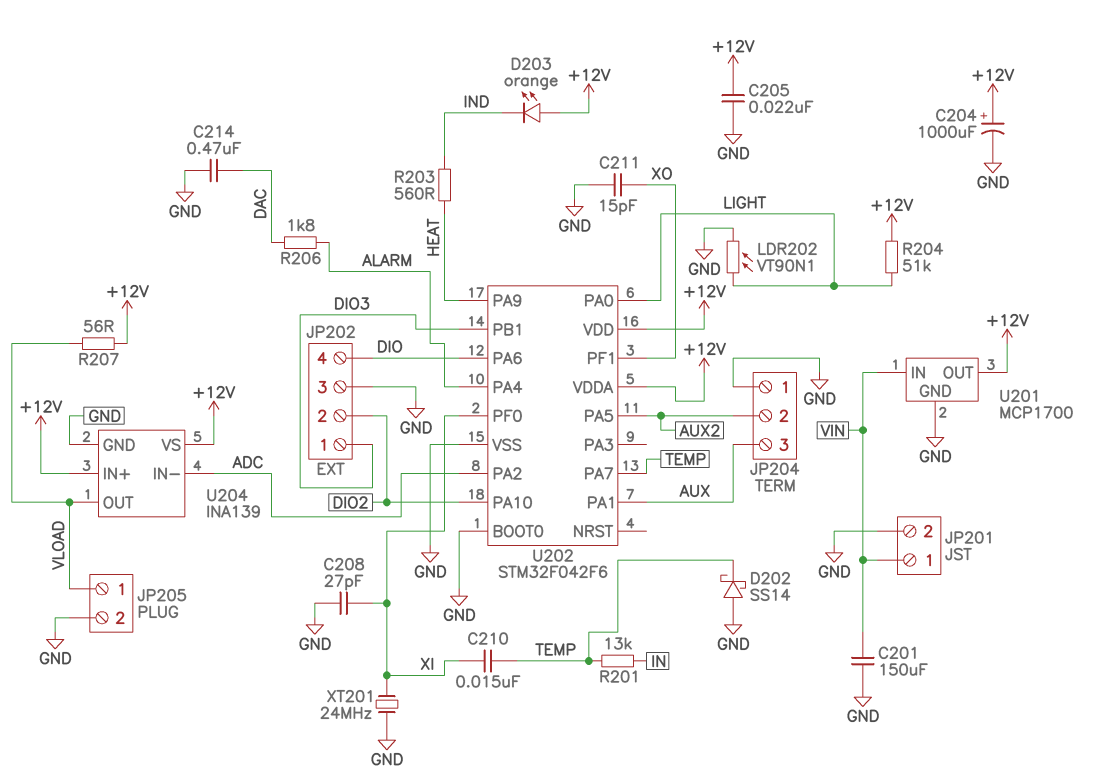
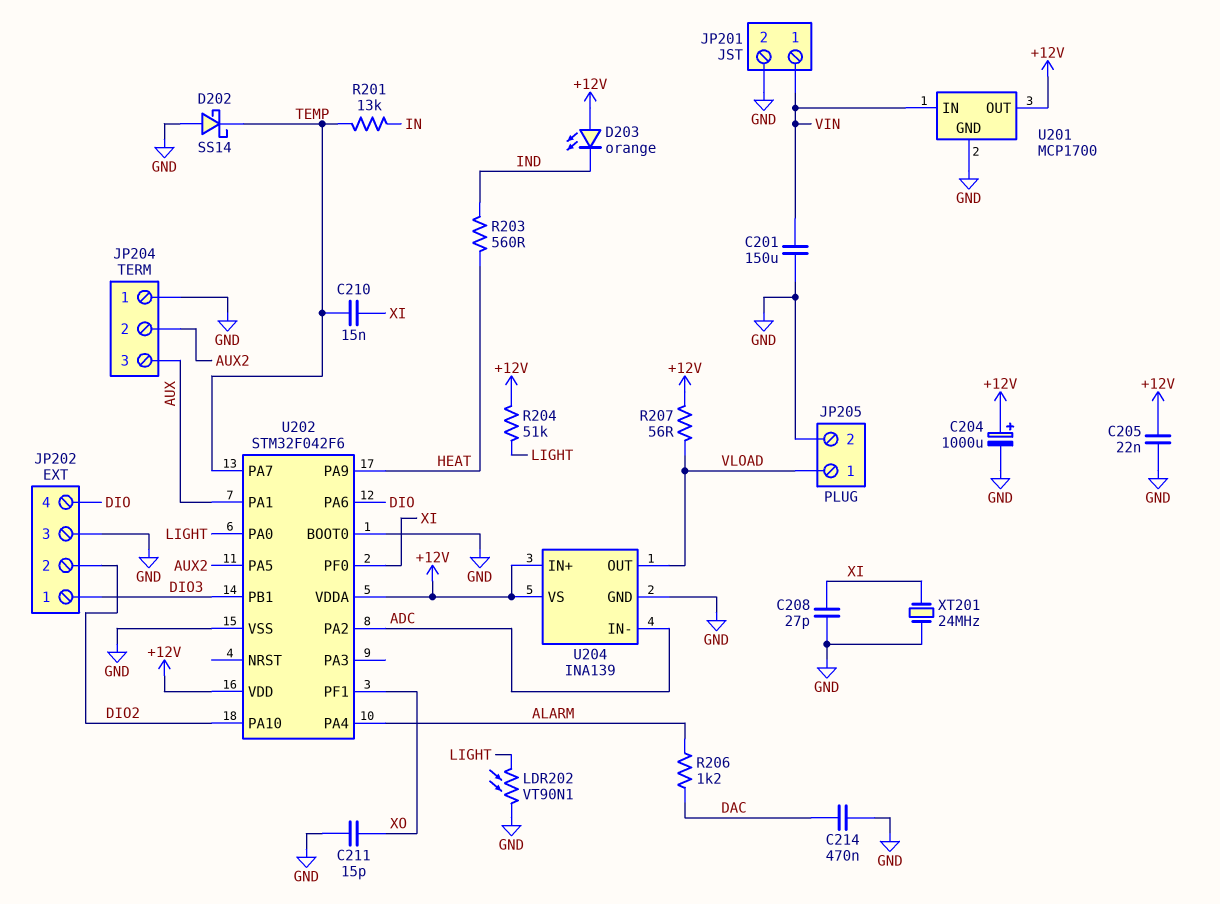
R206: 1.8k (ALARM, DAC) -> 1.2k (ALARM, DAC)

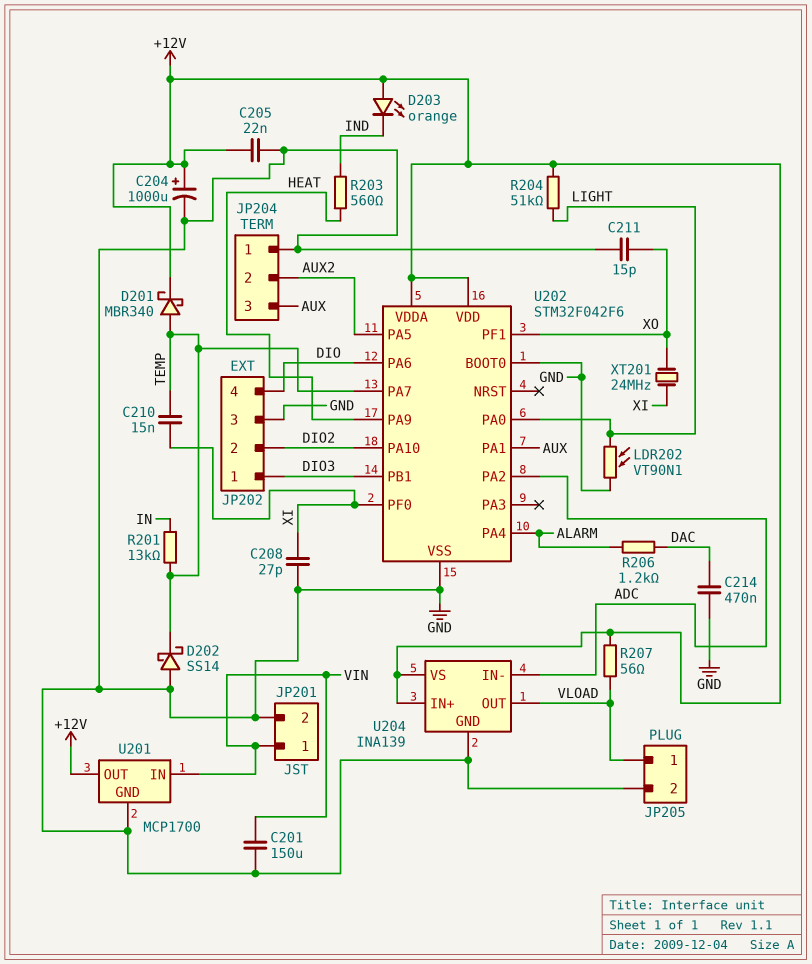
D201: none -> schottky MBR340 (A TEMP, K +12V)
XT201: 24MHz (GND, XI) -> 24MHz (XI, XO)

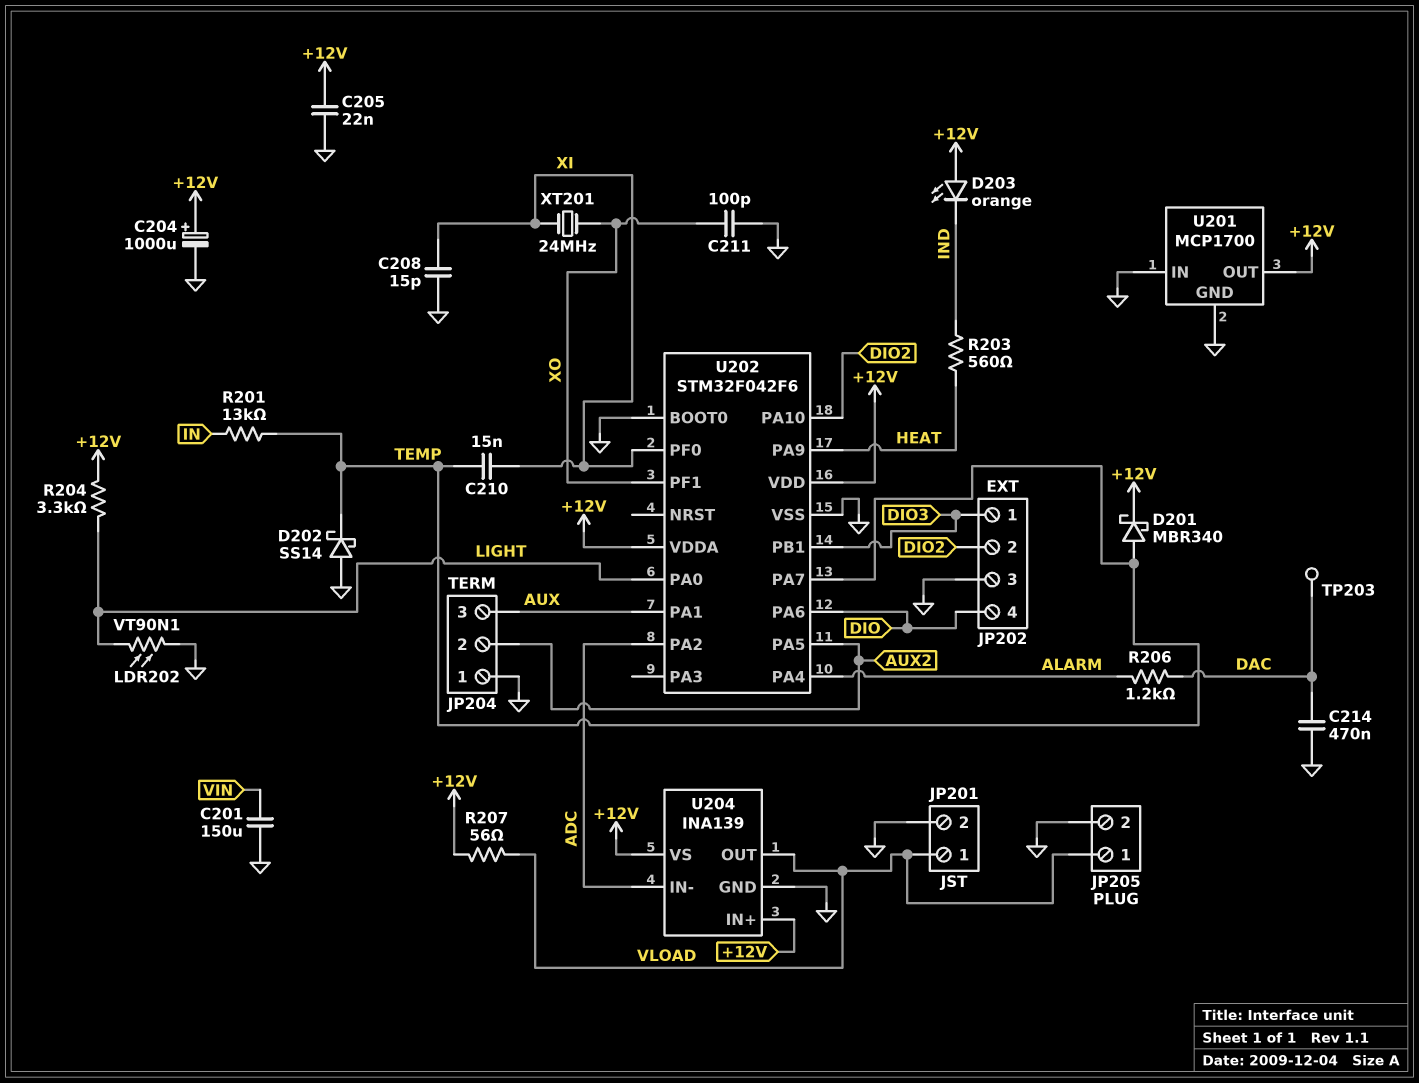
C208: 27pF (GND, XI) -> 15pF (GND, XI)
C211: 15pF (GND, XO) -> 100pF (GND, XO)
JP201 pin 1: VIN -> VLOAD
R204: 51k (+12V, LIGHT) -> 3.3k (+12V, LIGHT)
TP203: none -> test point (DAC)
U201 pin IN: VIN -> GND

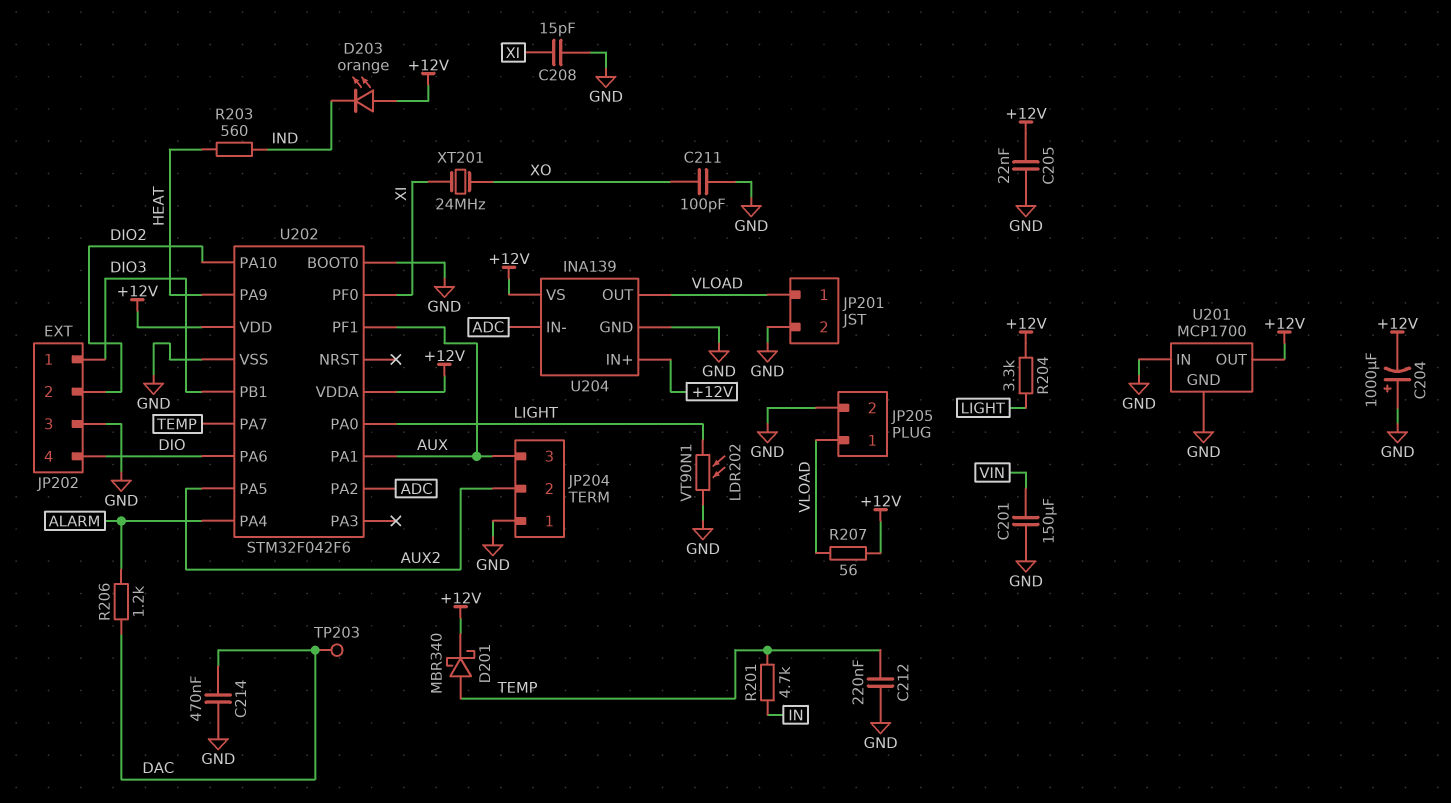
C204: 1000uF (plus +12V, minus GND) -> 1000uF (plus GND, minus +12V)
C210: 15nF (TEMP, XI) -> none
C212: none -> 220nF (GND, TEMP)
D202: schottky SS14 (A GND, K TEMP) -> none
R201: 13k (IN, TEMP) -> 4.7k (IN, TEMP)
U202 pin PF1: XO -> AUX

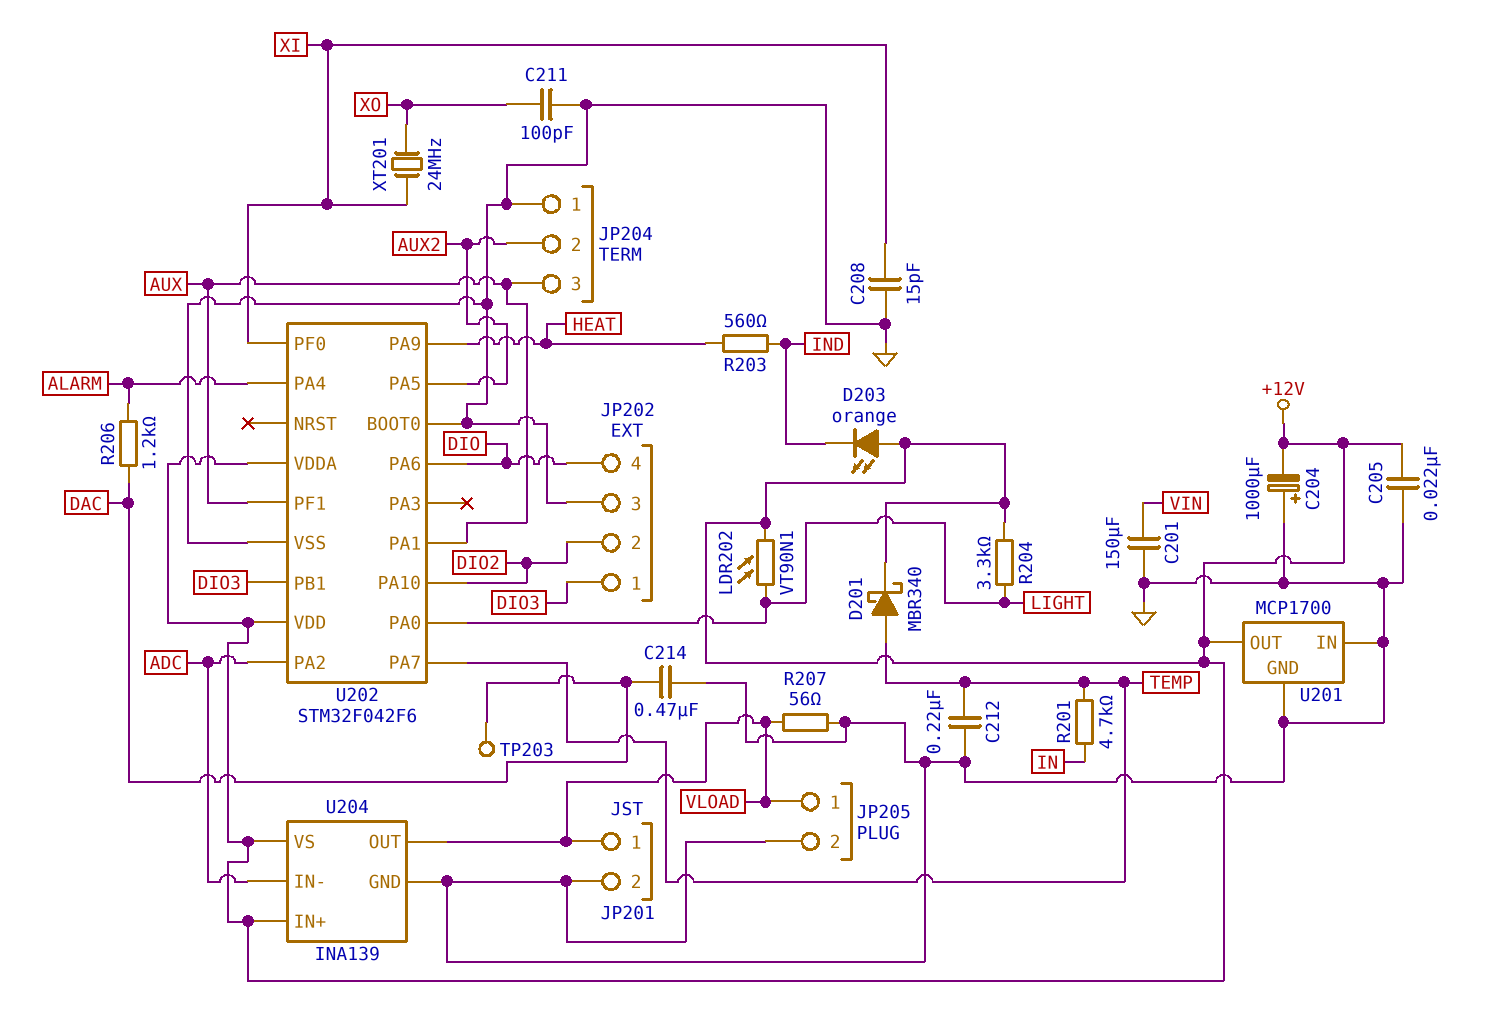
LDR202: VT90N1 (GND, LIGHT) -> VT90N1 (+12V, LIGHT)
R207: 56 (+12V, VLOAD) -> 56 (GND, VLOAD)

